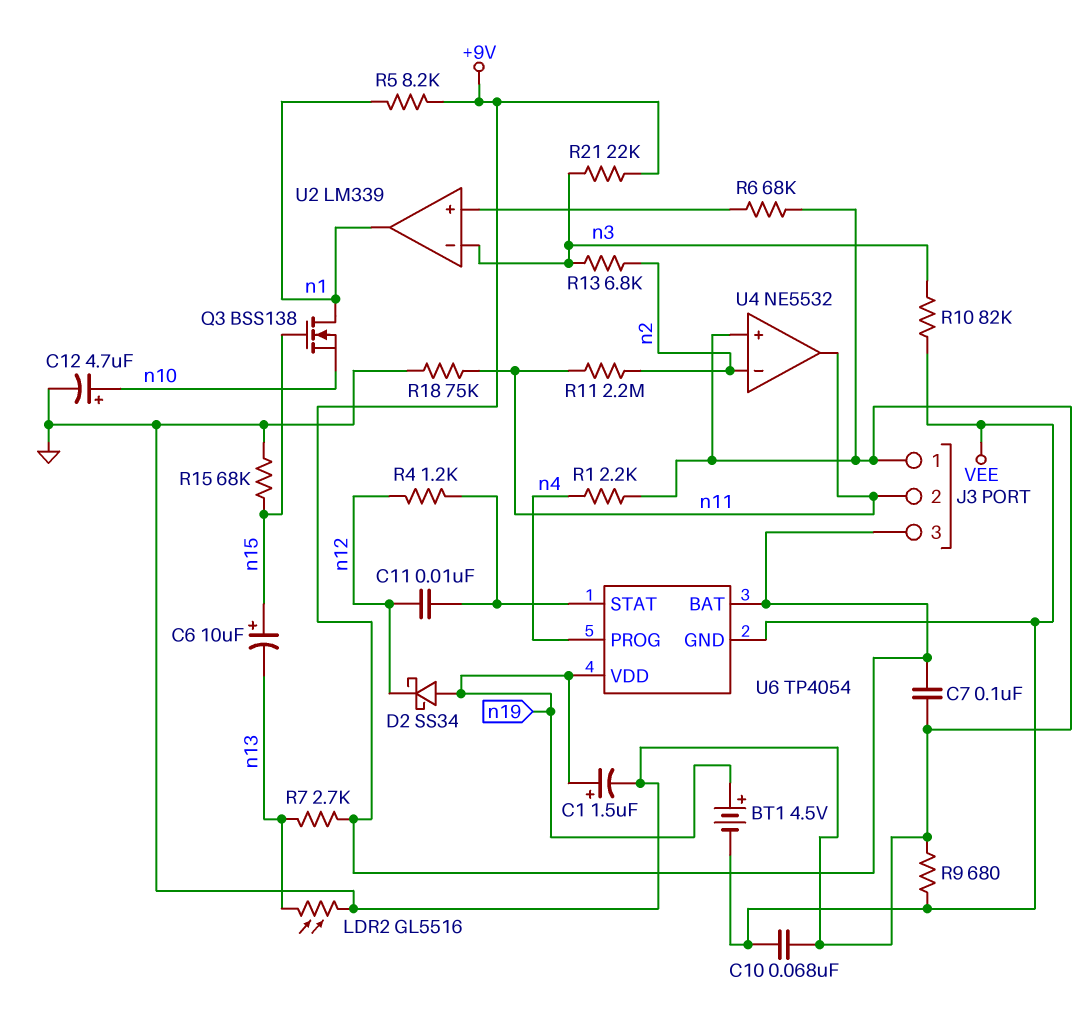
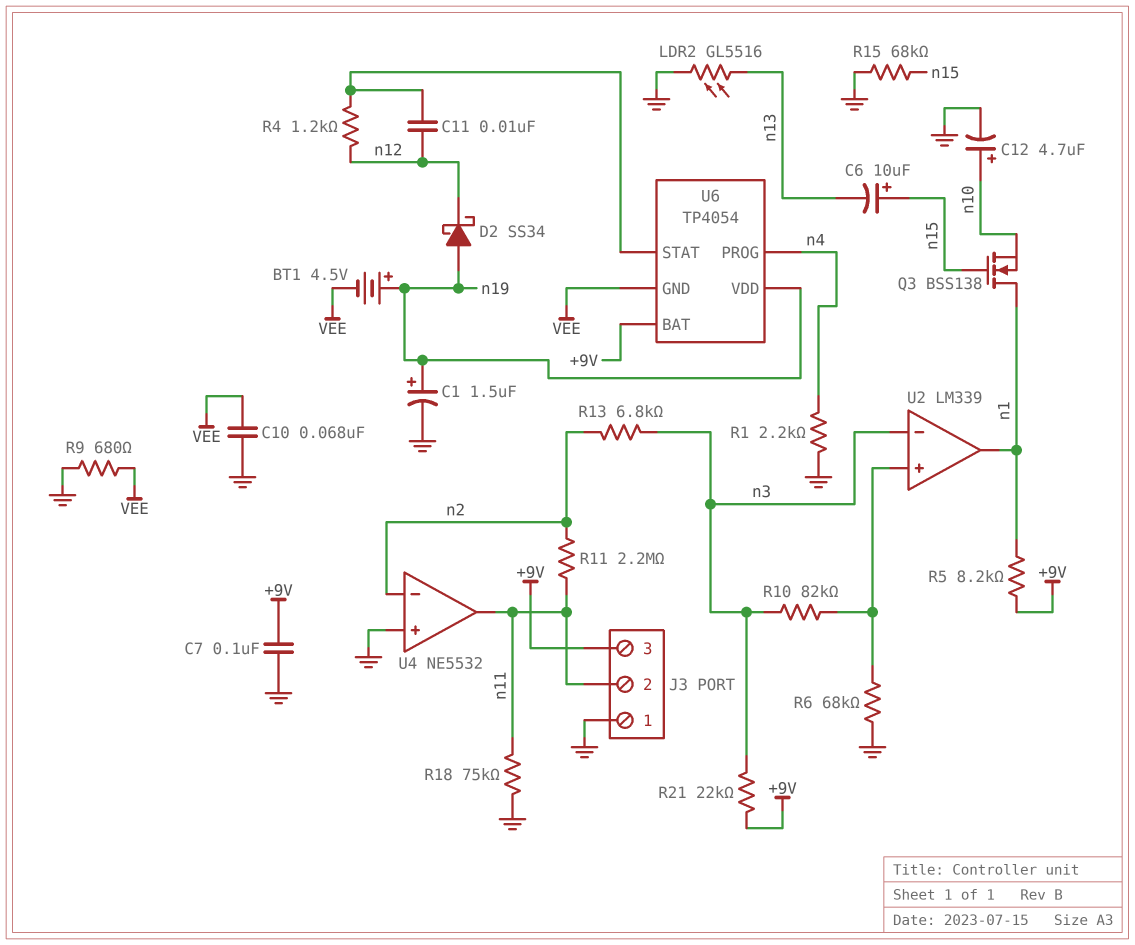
R7: 2.7k (+9V, n13) -> none
R10: 82k (VEE, n3) -> 82k (U2/in+, n3)

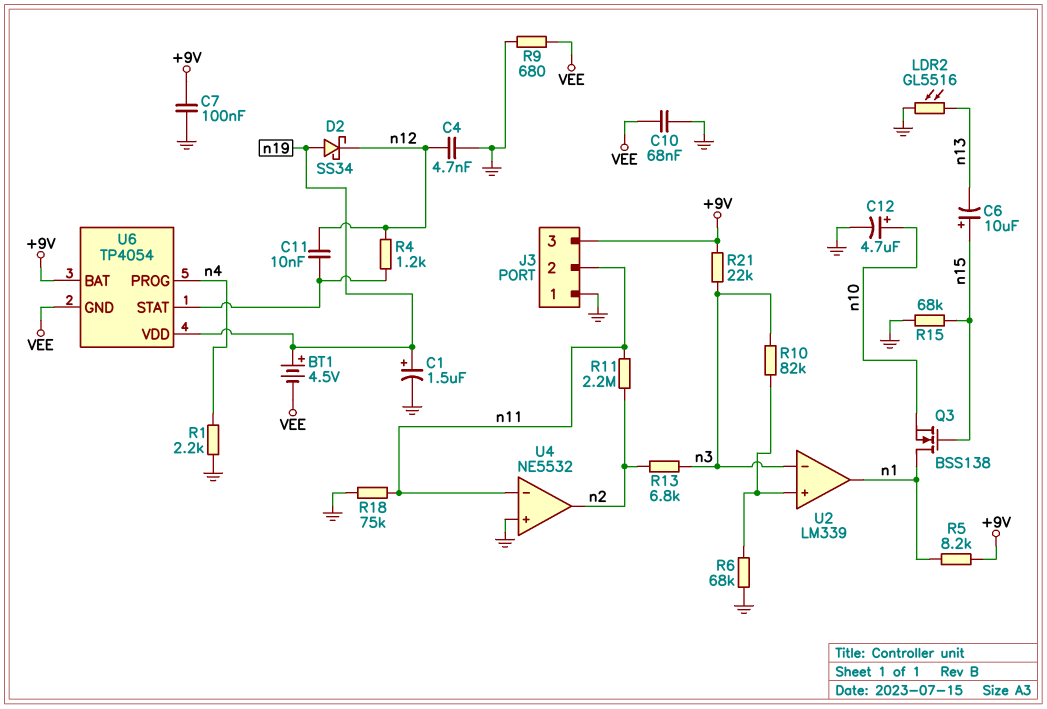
C4: none -> 4.7nF (GND, n12)
U4 pin in-: n2 -> n11
U4 pin out: n11 -> n2

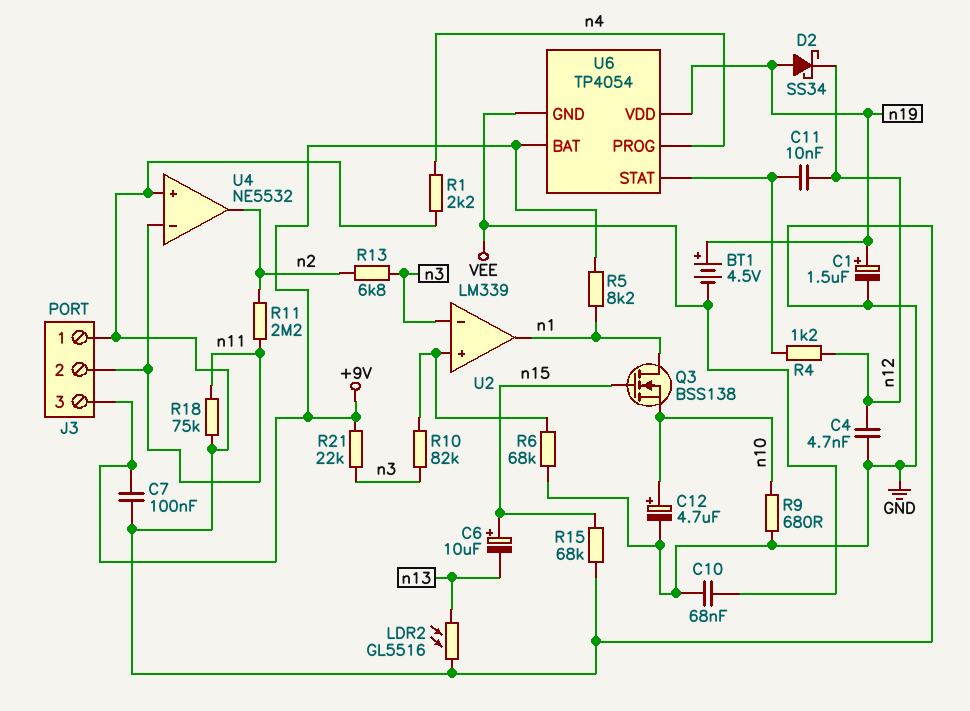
R9: 680 (GND, VEE) -> 680 (GND, n10)

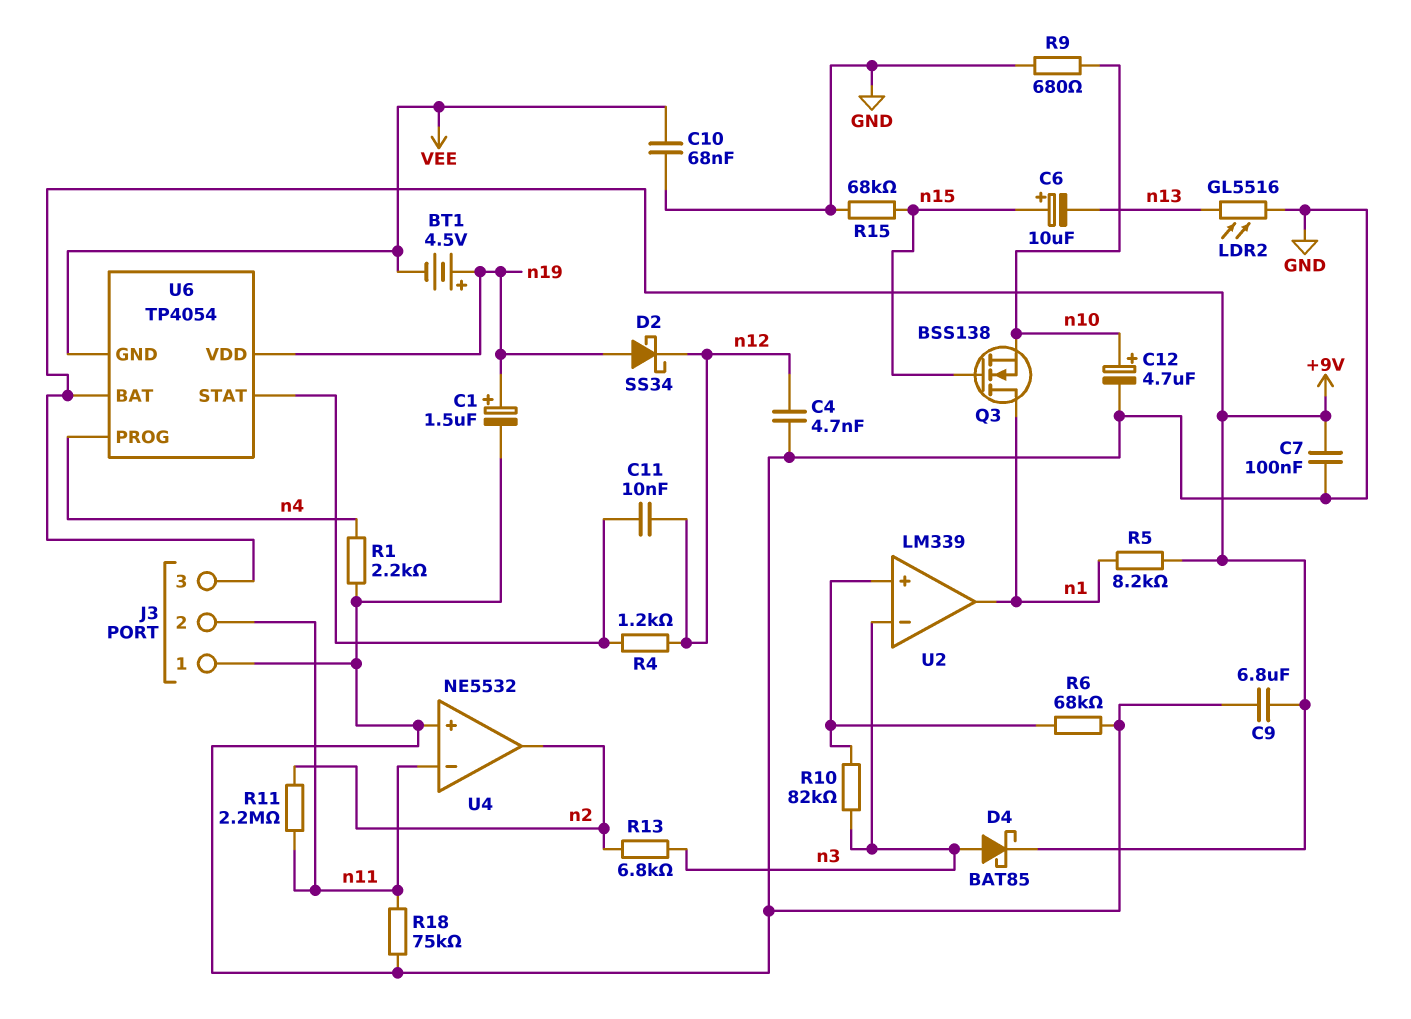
C9: none -> 6.8uF (+9V, GND)
D4: none -> schottky BAT85 (A n3, K +9V)
R21: 22k (+9V, n3) -> none

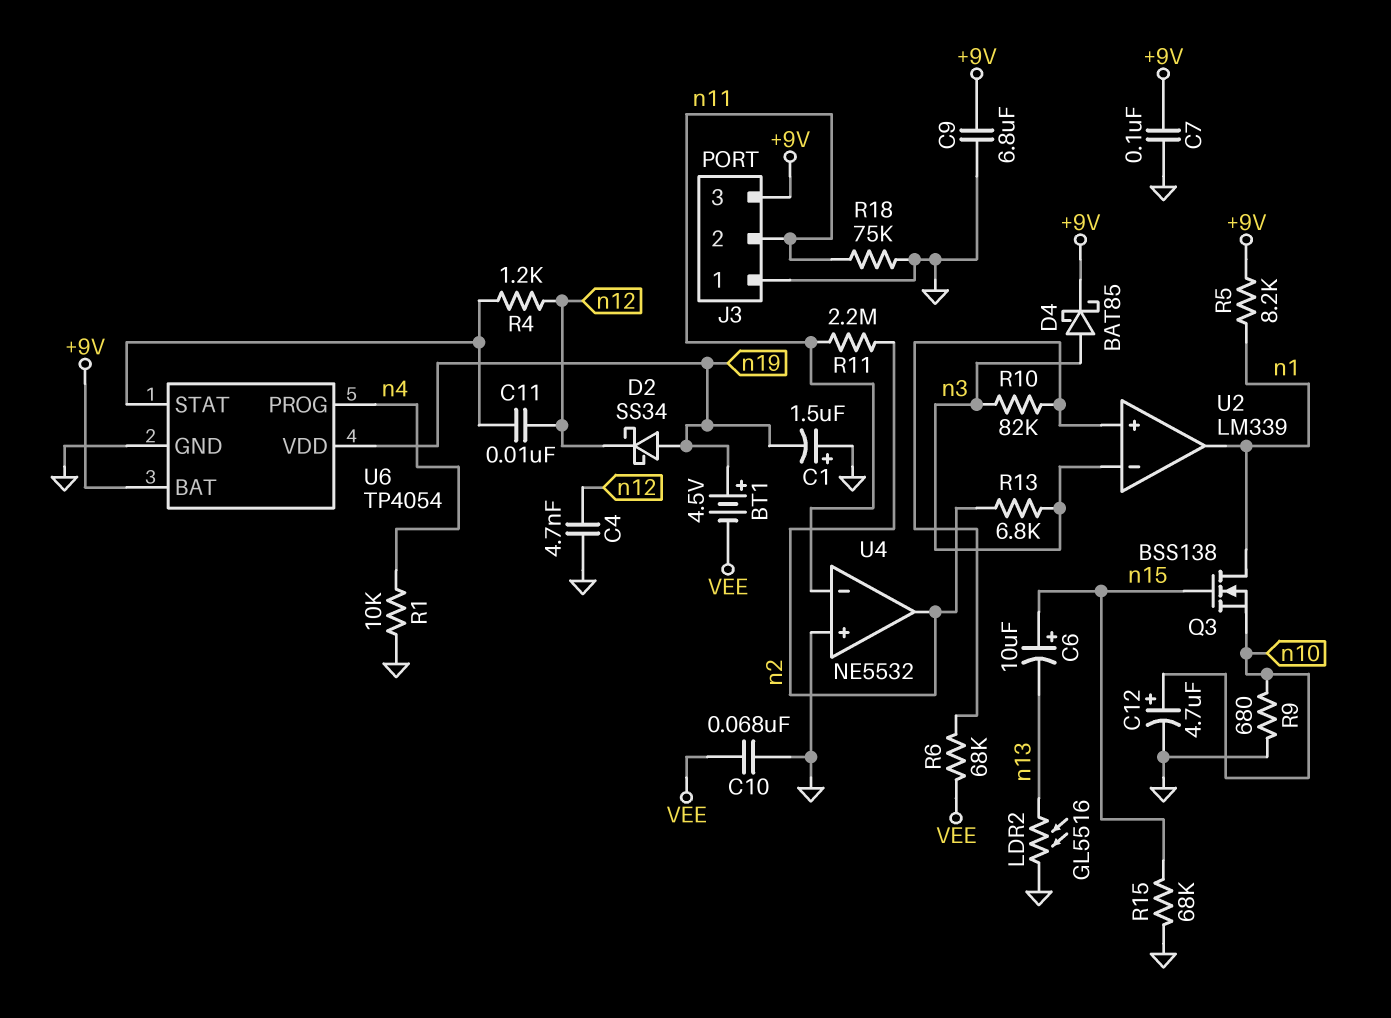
C1: 1.5uF (plus n19, minus GND) -> 1.5uF (plus GND, minus n19)
R1: 2.2k (GND, n4) -> 10k (GND, n4)
R6: 68k (GND, U2/in+) -> 68k (U2/in+, VEE)
U6 pin GND: VEE -> GND

